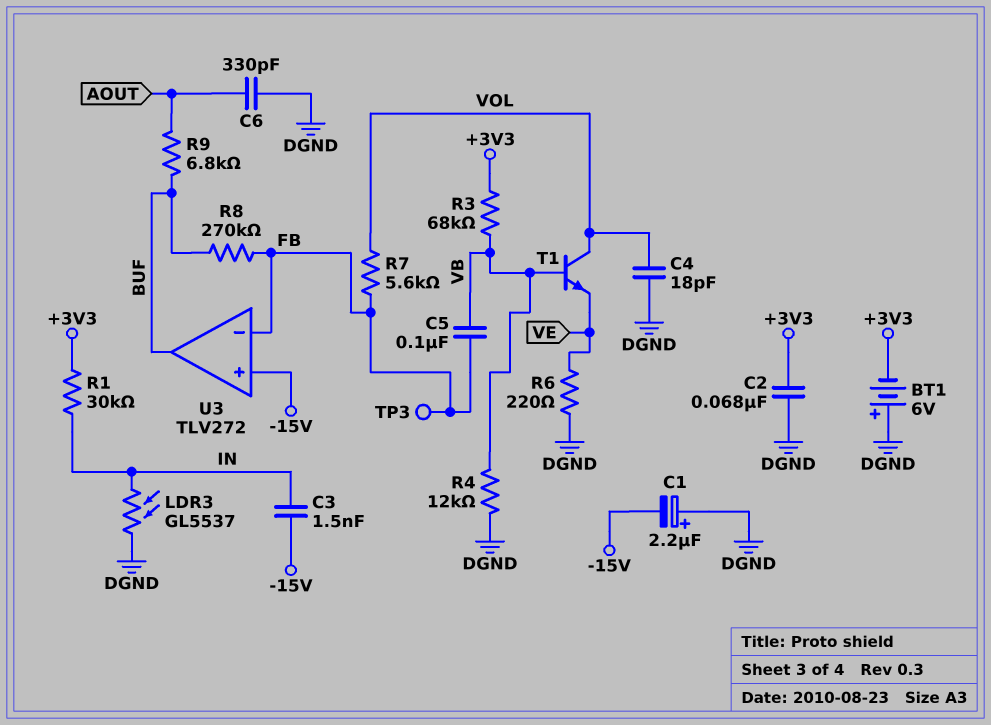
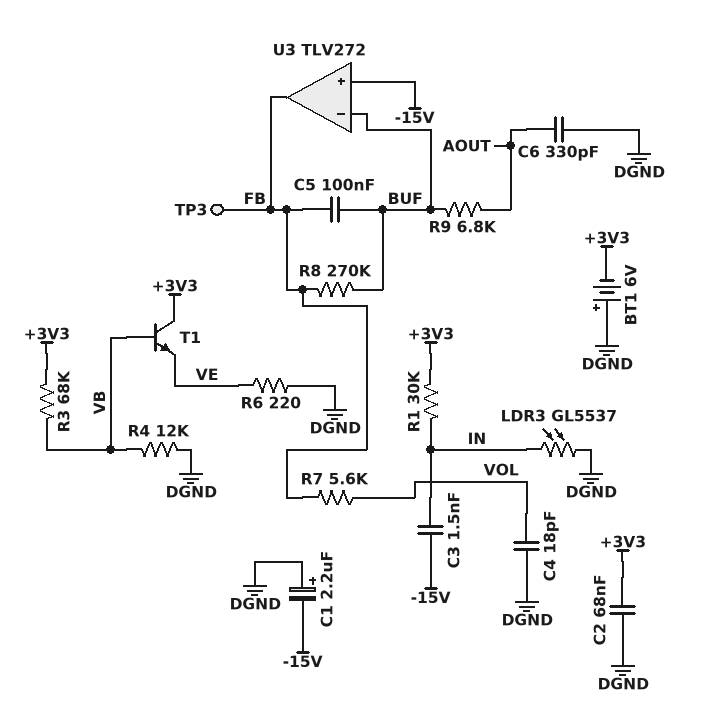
C5: 100nF (FB, VB) -> 100nF (BUF, FB)
T1: NPN (B VB, C VOL, E VE) -> NPN (B VB, C +3V3, E VE)
U3 pin in-: FB -> BUF
U3 pin out: BUF -> FB

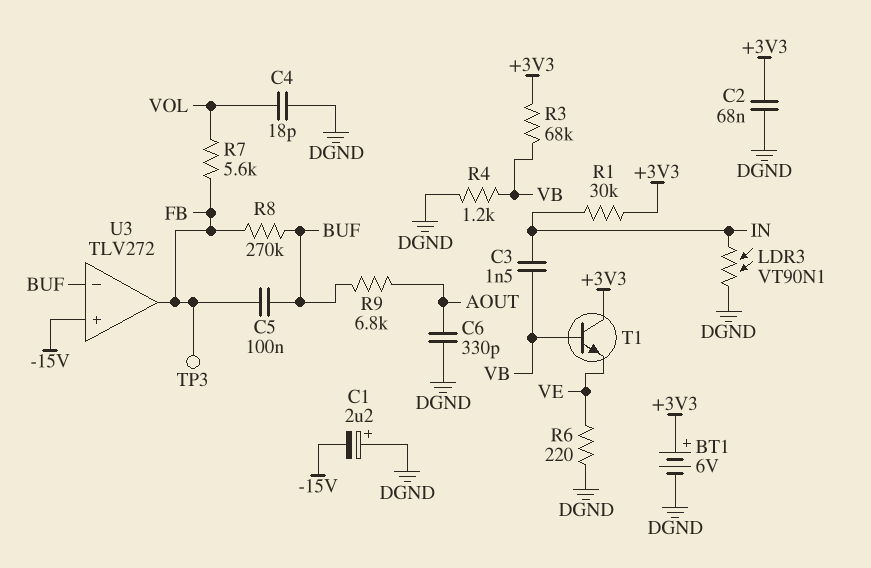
BT1: 6V (plus DGND, minus +3V3) -> 6V (plus +3V3, minus DGND)
C3: 1.5nF (-15V, IN) -> 1.5nF (IN, VB)
LDR3: GL5537 (DGND, IN) -> VT90N1 (DGND, IN)
R4: 12k (DGND, VB) -> 1.2k (DGND, VB)

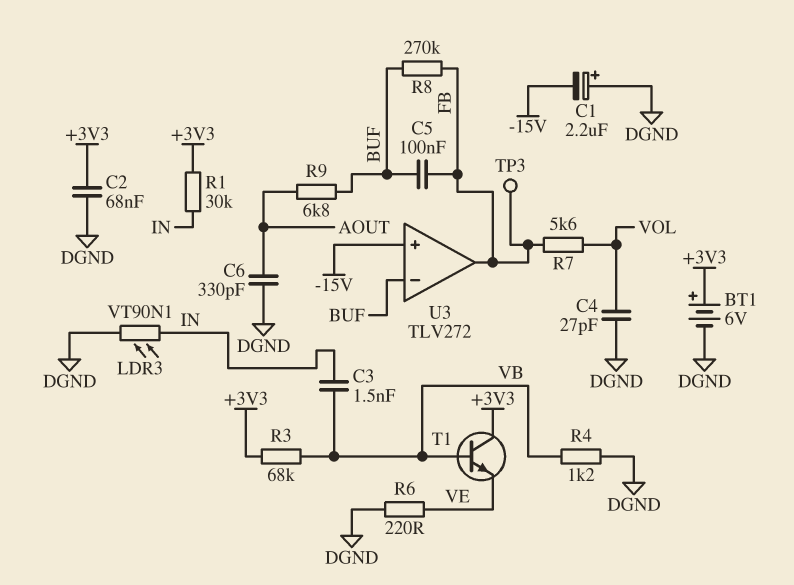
C4: 18pF (DGND, VOL) -> 27pF (DGND, VOL)

